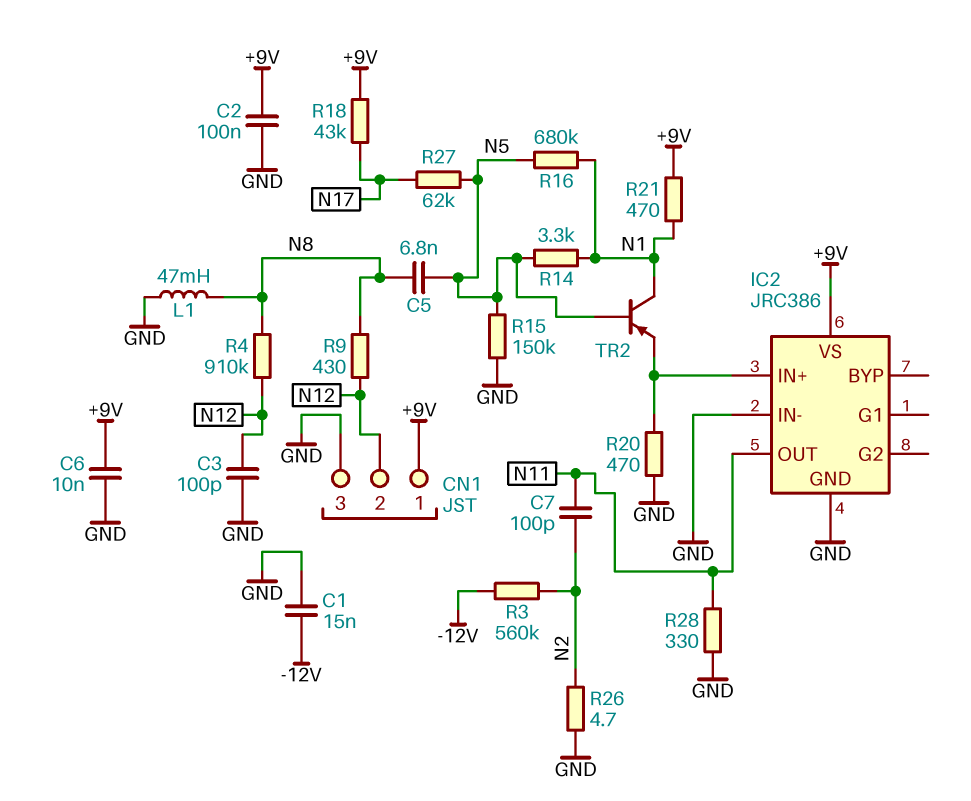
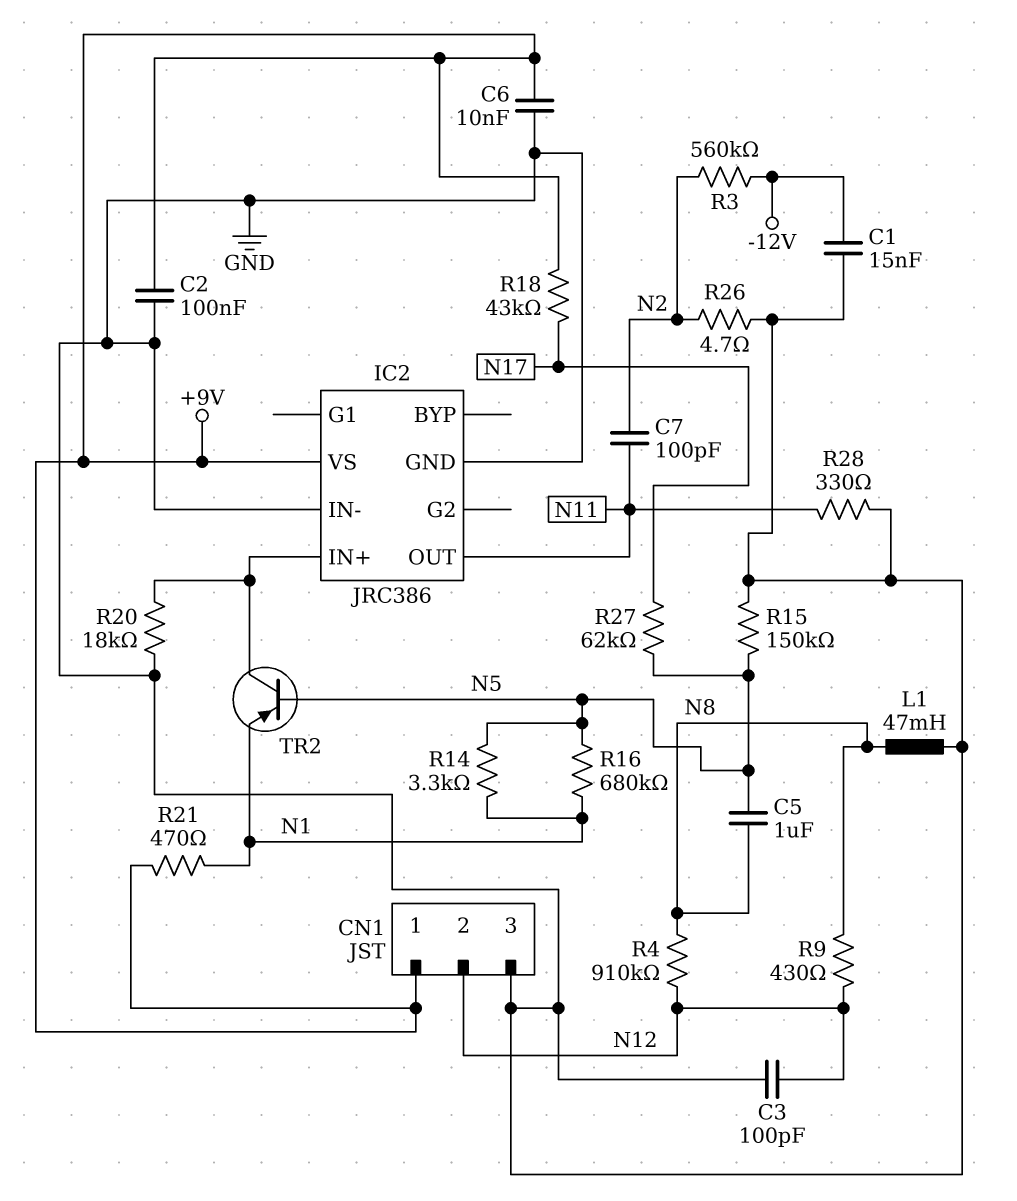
C5: 6.8nF (N5, N8) -> 1uF (N5, N8)
R20: 470 (GND, IC2/IN+) -> 18k (GND, IC2/IN+)
TR2: PNP (B N5, C N1, E IC2/IN+) -> PNP (B N5, C IC2/IN+, E N1)

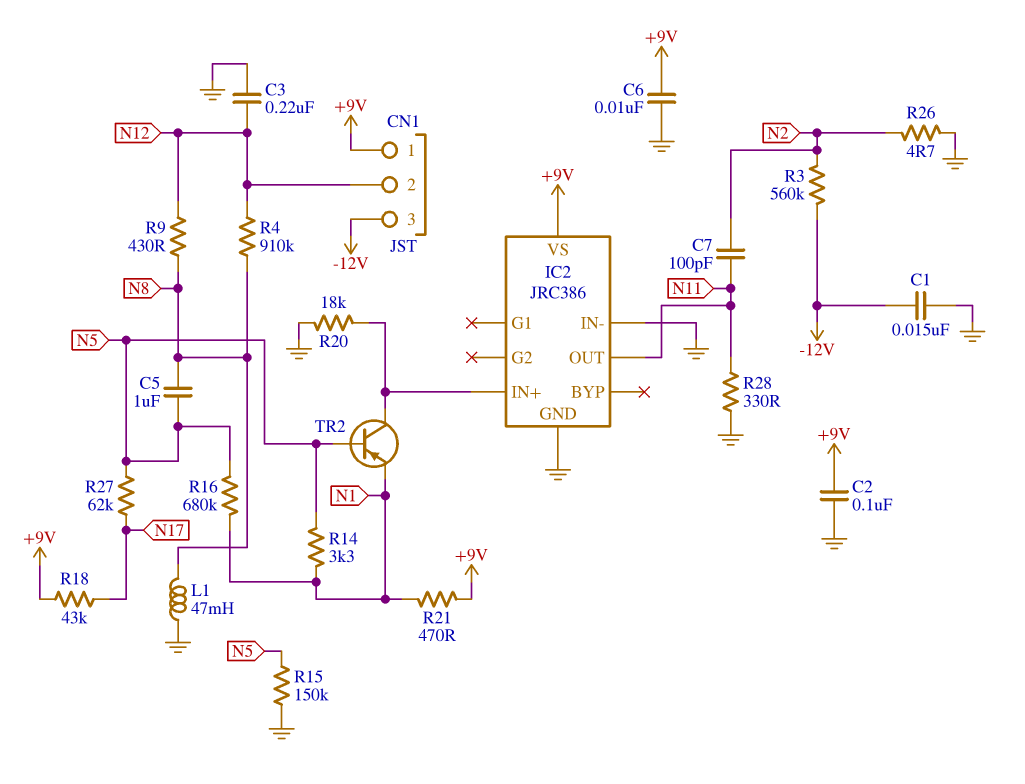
C3: 100pF (GND, N12) -> 220nF (GND, N12)
CN1 pin 3: GND -> -12V

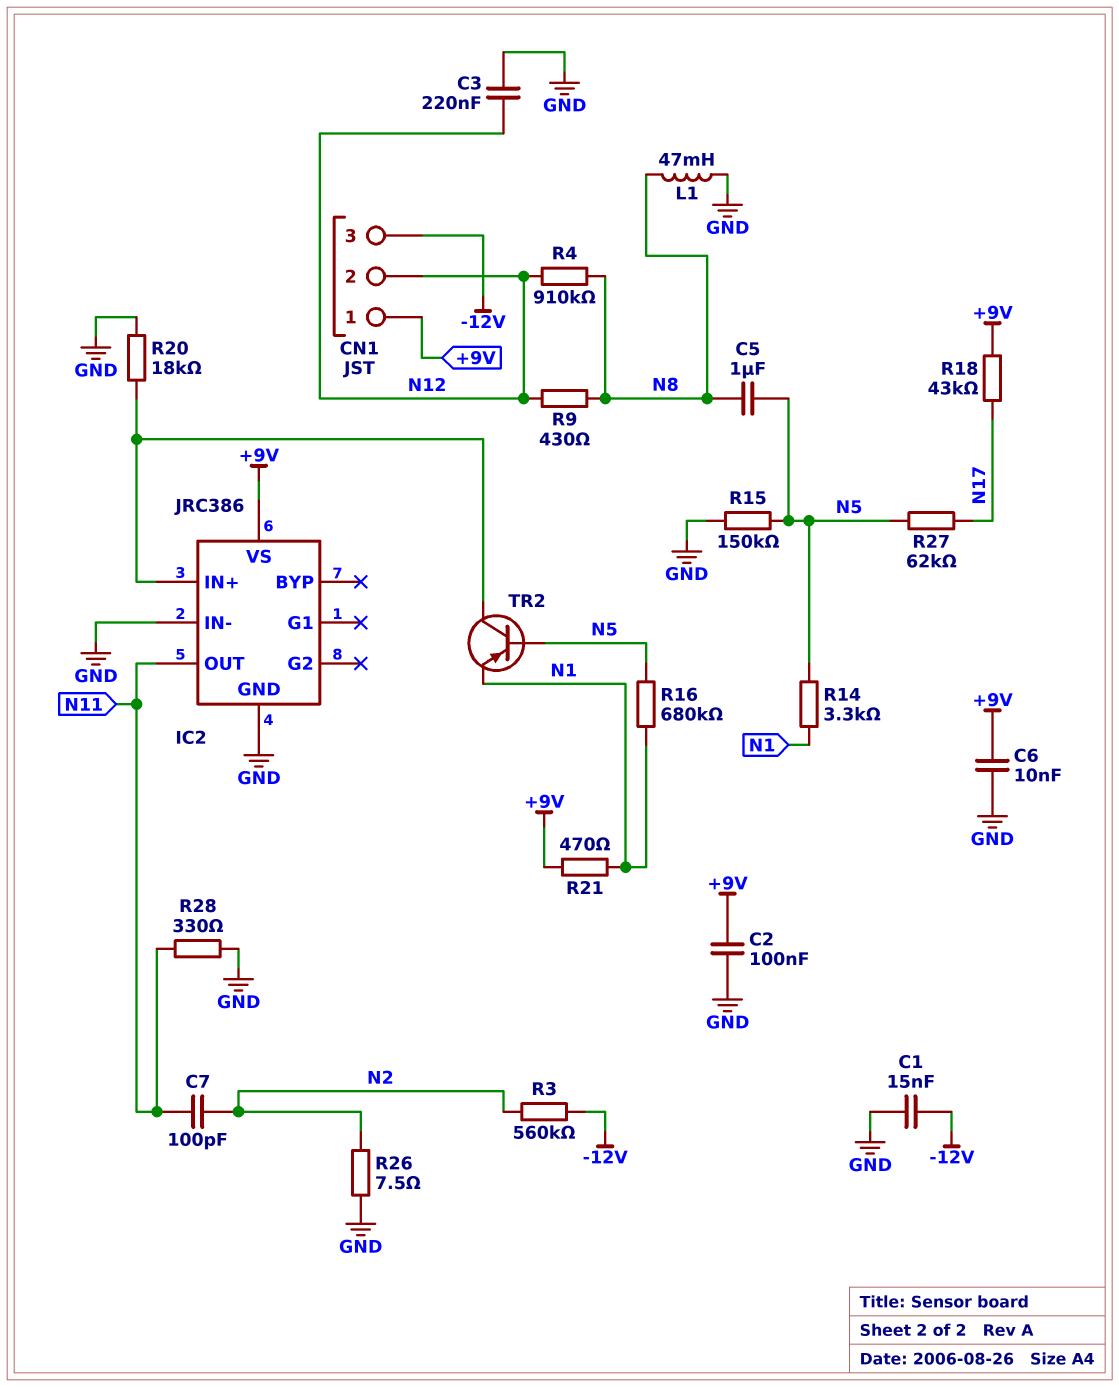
R26: 4.7 (GND, N2) -> 7.5 (GND, N2)

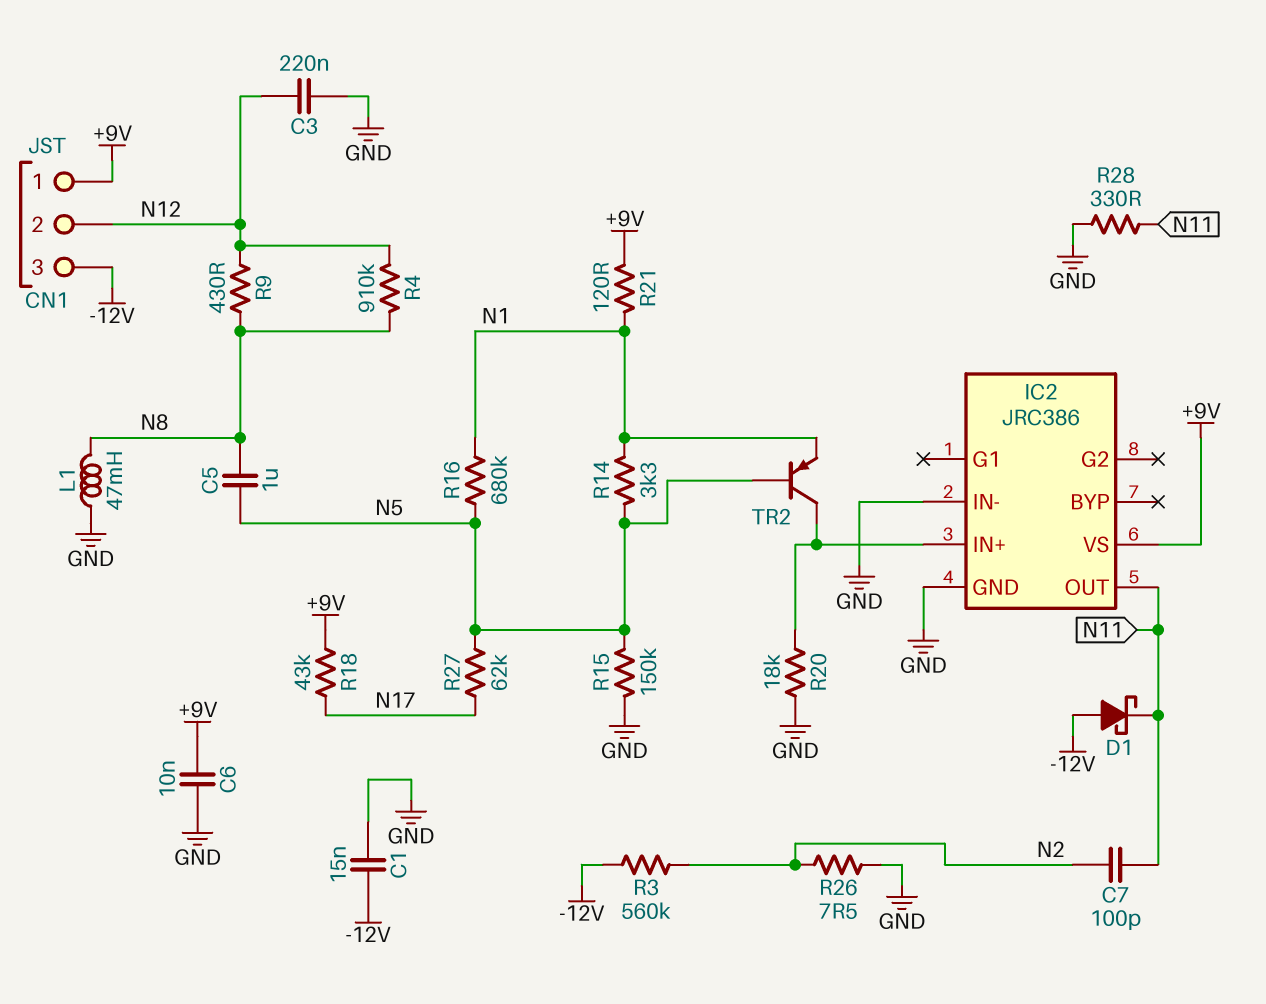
C2: 100nF (+9V, GND) -> none
D1: none -> schottky (A -12V, K N11)
R21: 470 (+9V, N1) -> 120 (+9V, N1)

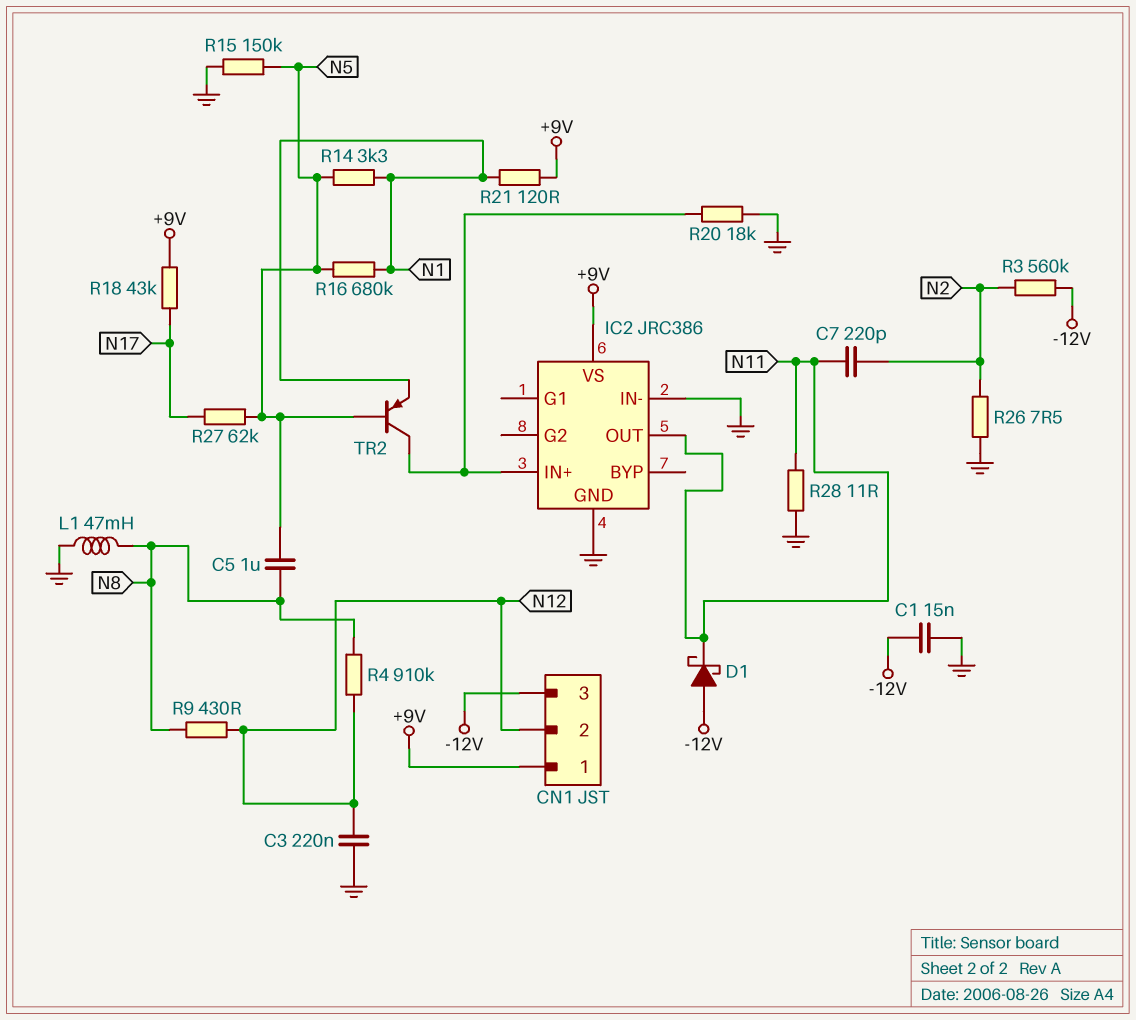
C6: 10nF (+9V, GND) -> none
C7: 100pF (N2, N11) -> 220pF (N2, N11)
R28: 330 (GND, N11) -> 11 (GND, N11)

